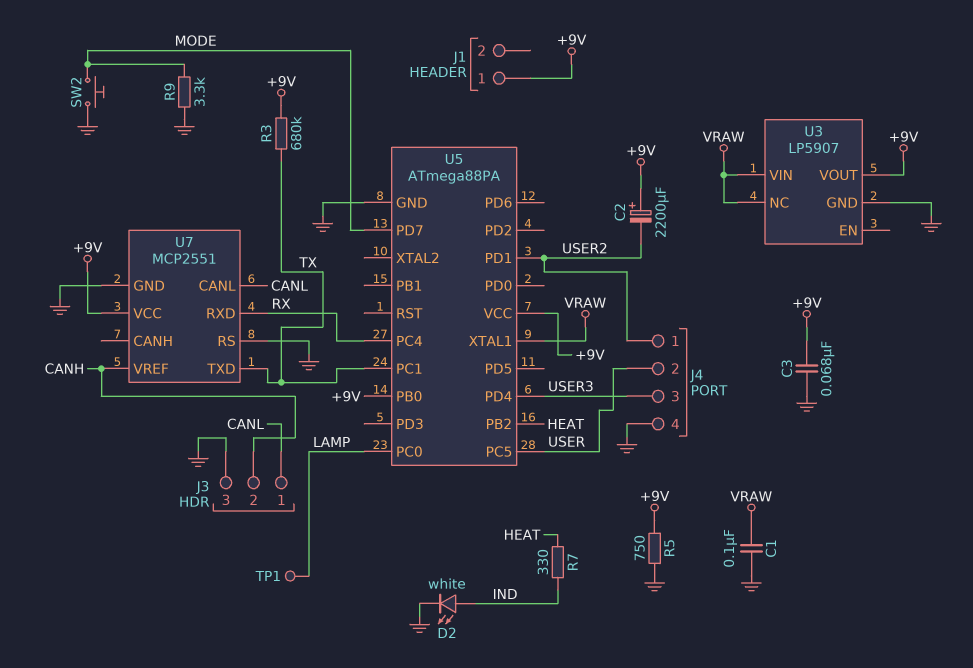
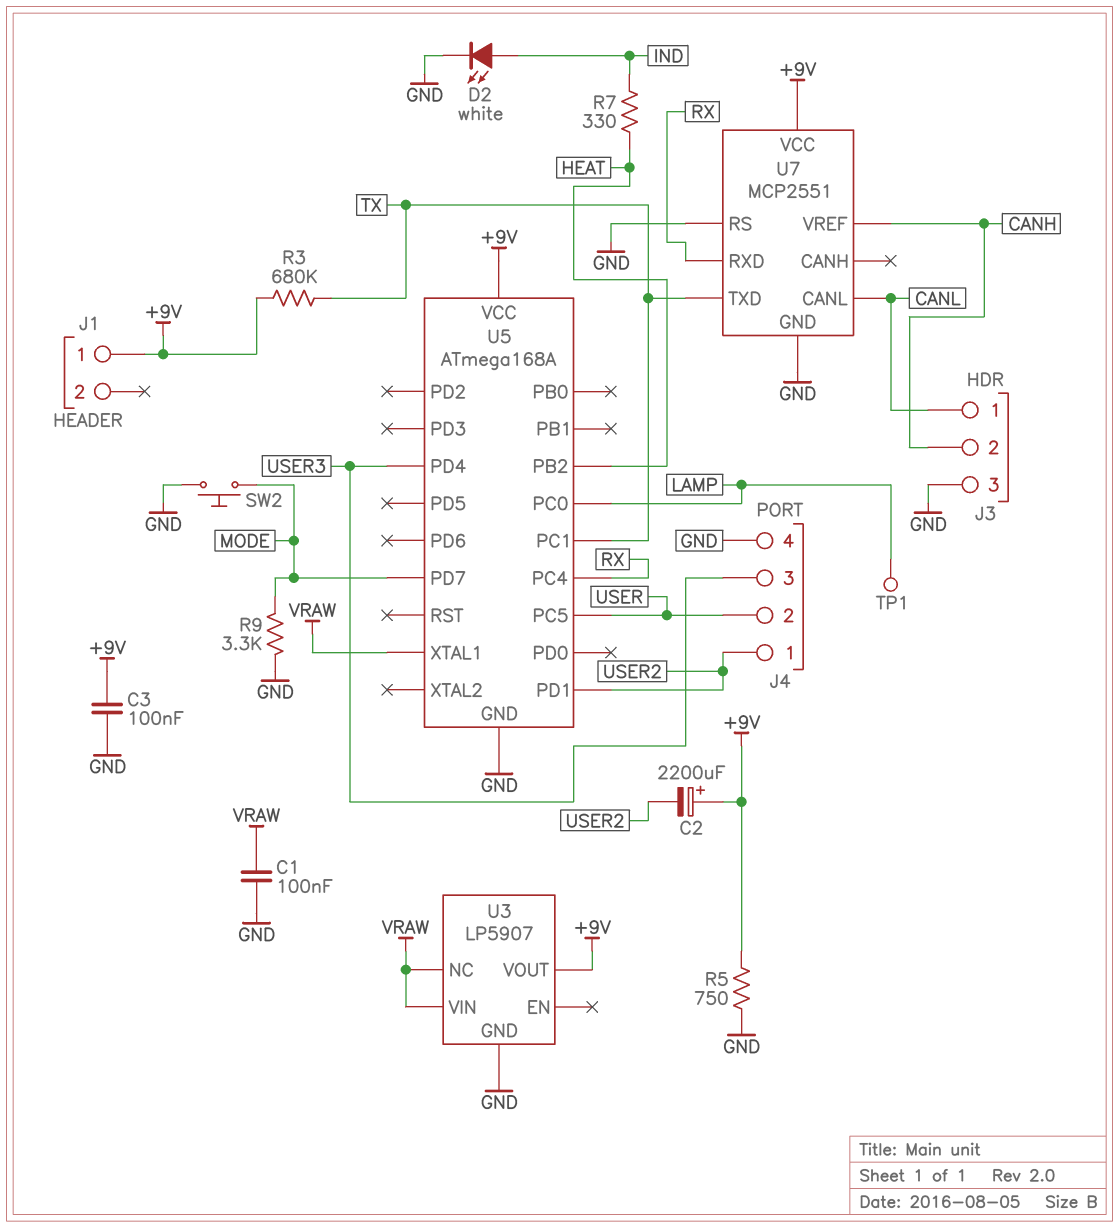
C3: 68nF (+9V, GND) -> 100nF (+9V, GND)
U5: ATmega88PA -> ATmega168A
U5 pin PB0: +9V -> none

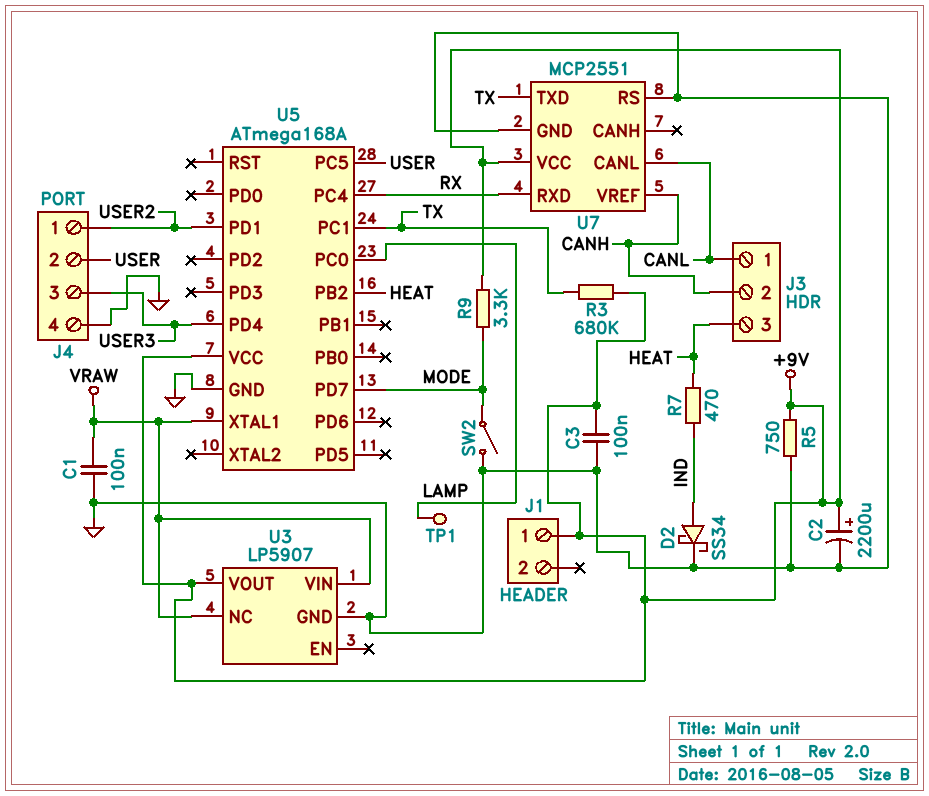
C2: 2200uF (plus +9V, minus USER2) -> 2200uF (plus +9V, minus GND)
D2: LED white (A IND, K GND) -> schottky SS34 (A IND, K GND)
J3 pin 3: GND -> HEAT
R7: 330 (HEAT, IND) -> 470 (HEAT, IND)
R9: 3.3k (GND, MODE) -> 3.3k (+9V, MODE)
SW2: button (GND, MODE) -> switch (GND, MODE)

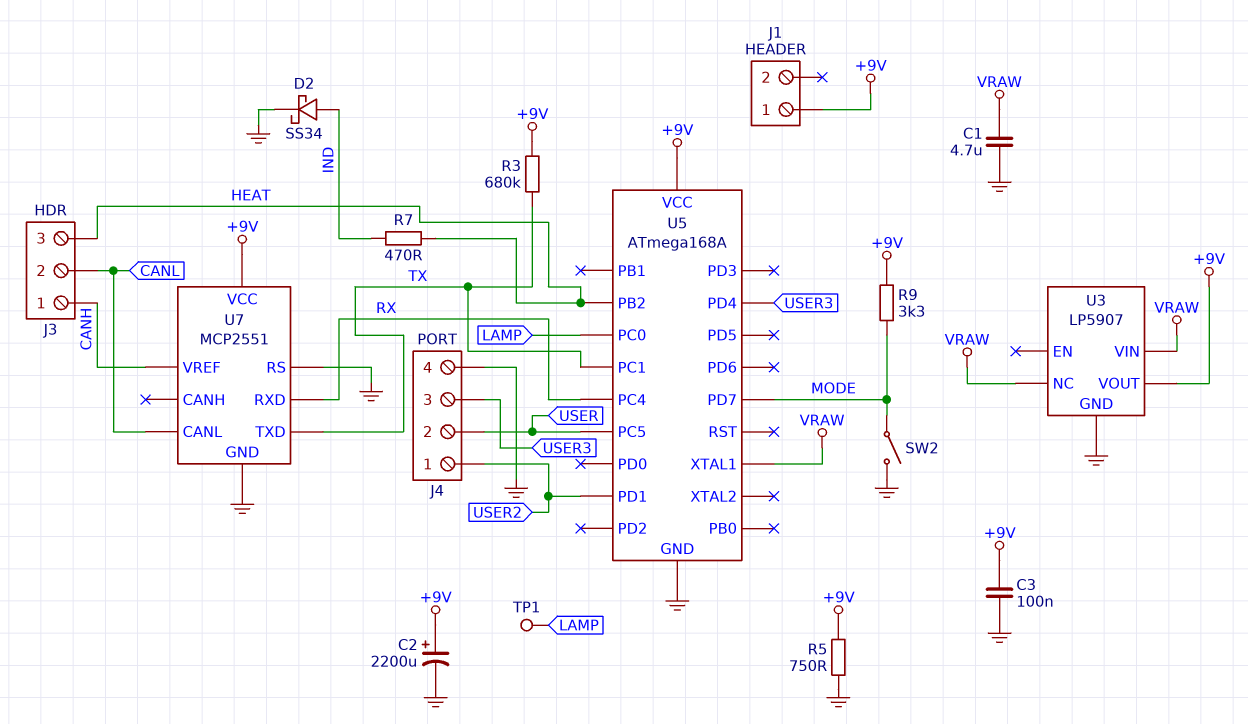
C1: 100nF (GND, VRAW) -> 4.7uF (GND, VRAW)
J3 pin 1: CANL -> CANH
J3 pin 2: CANH -> CANL

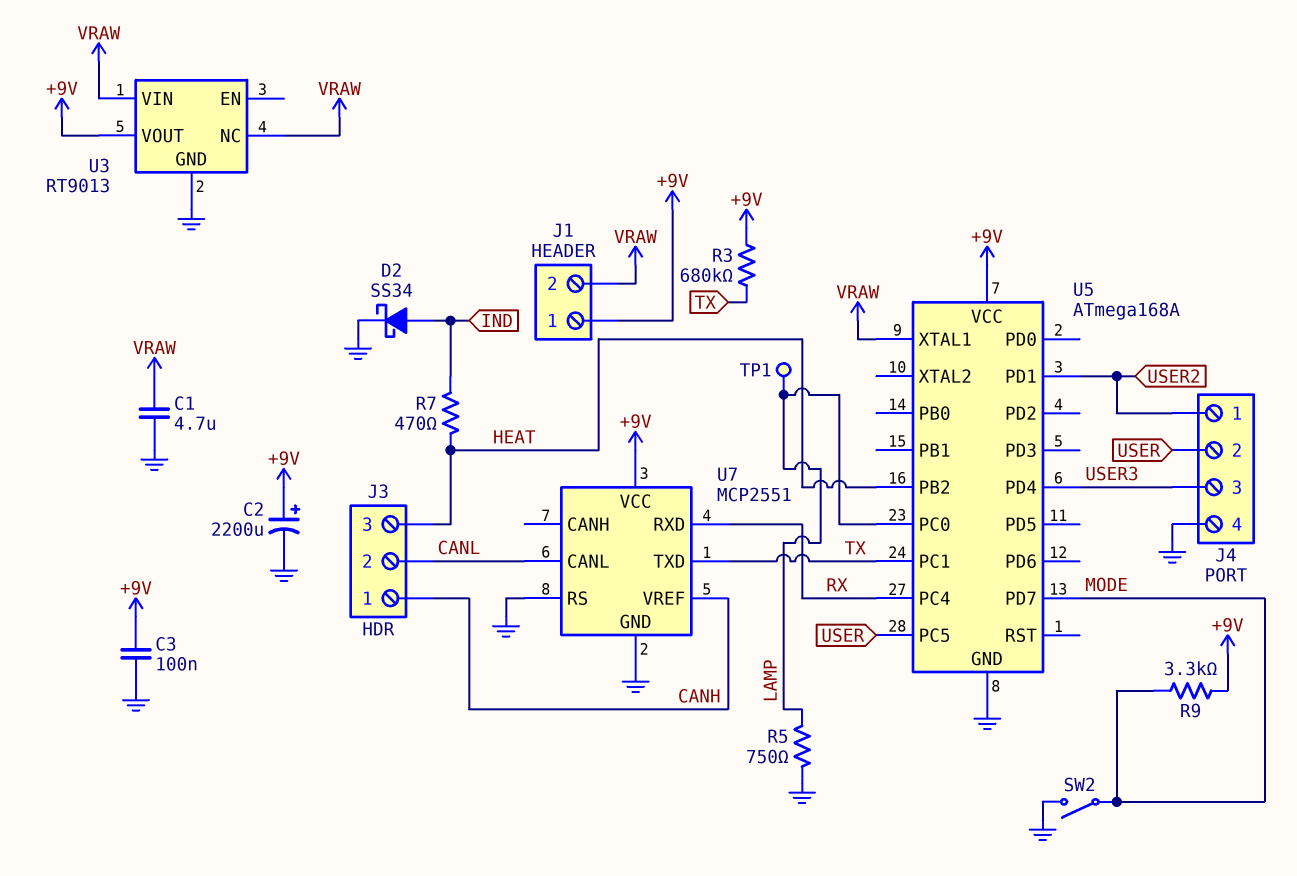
J1 pin 2: none -> VRAW
R5: 750 (+9V, GND) -> 750 (GND, LAMP)
U3: LP5907 -> RT9013

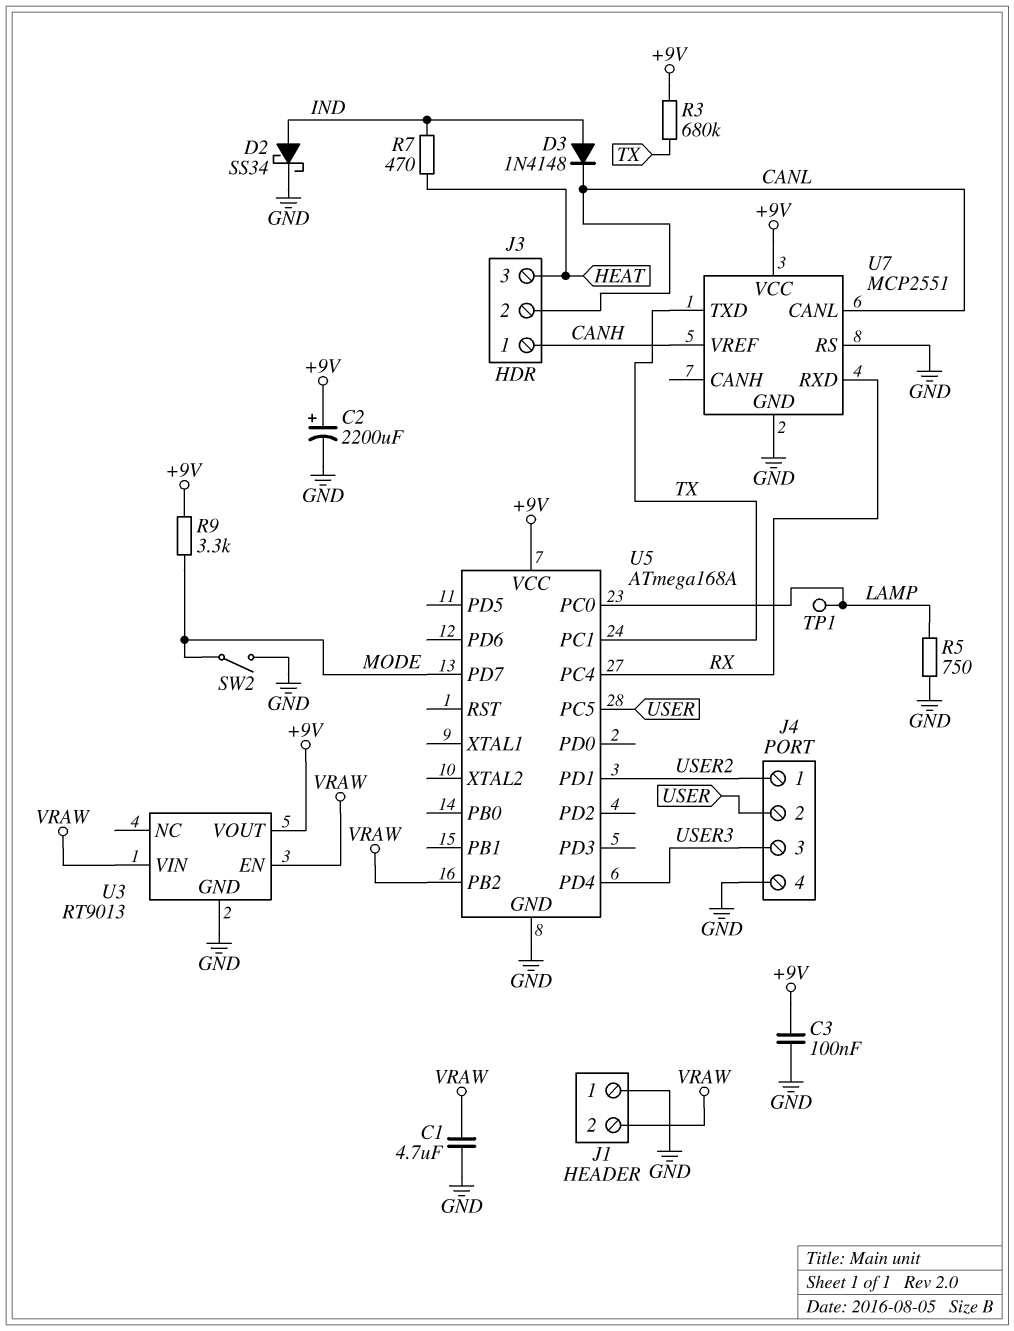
D3: none -> diode 1N4148 (A IND, K CANL)
J1 pin 1: +9V -> GND
U3 pin EN: none -> VRAW
U3 pin NC: VRAW -> none
U5 pin PB2: HEAT -> VRAW
U5 pin XTAL1: VRAW -> none

